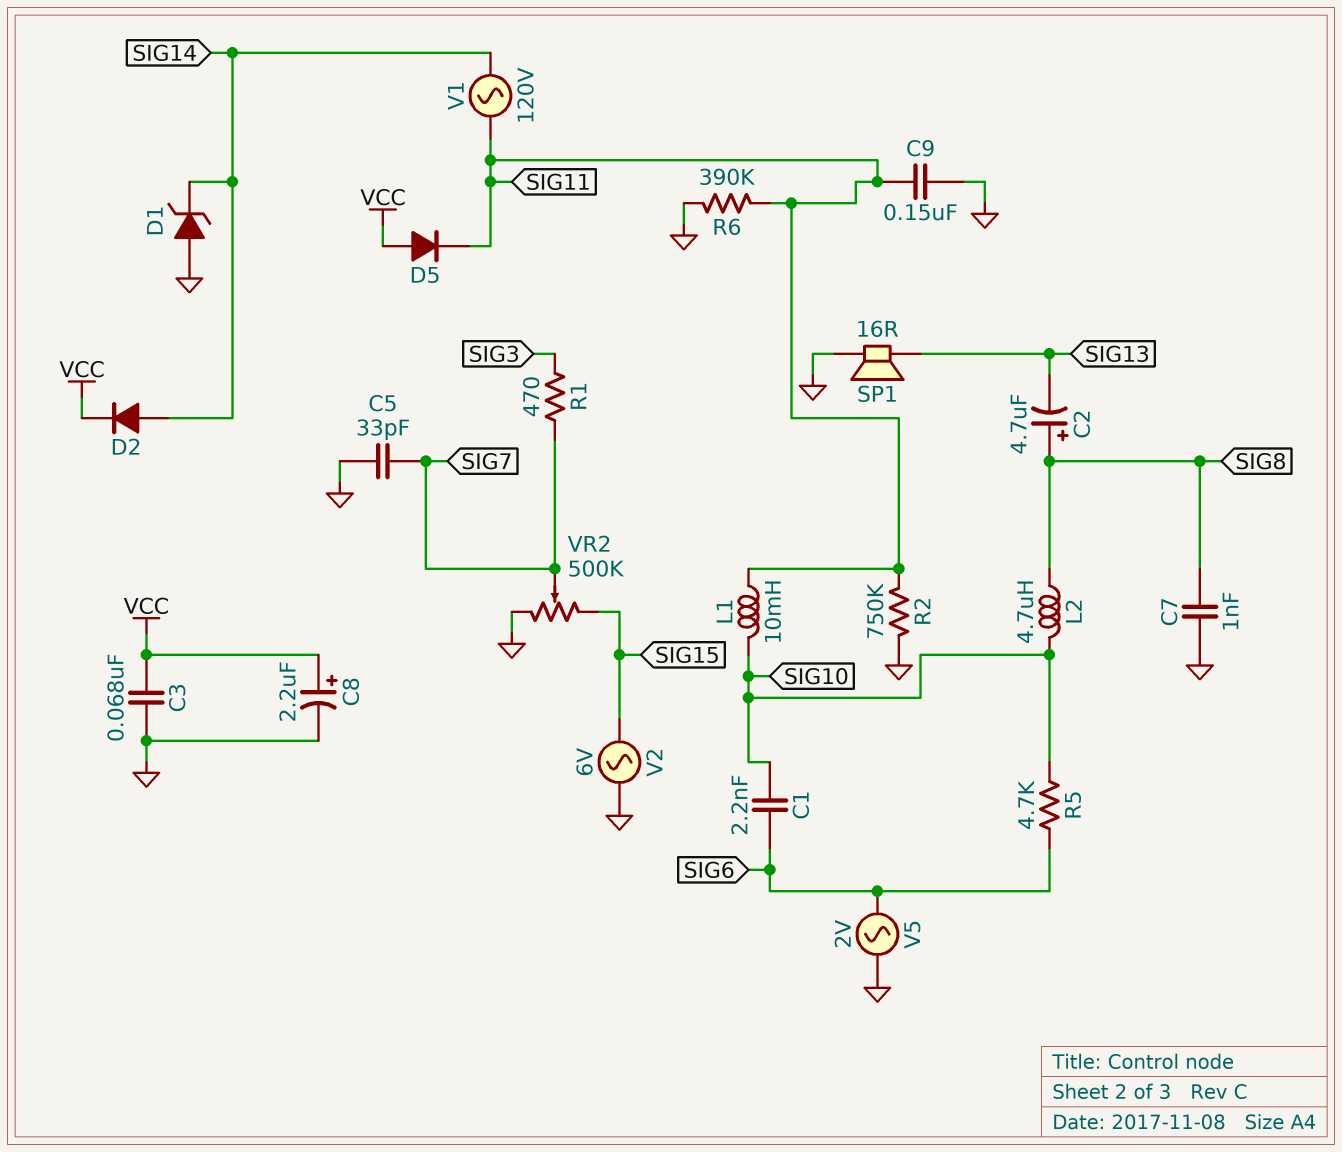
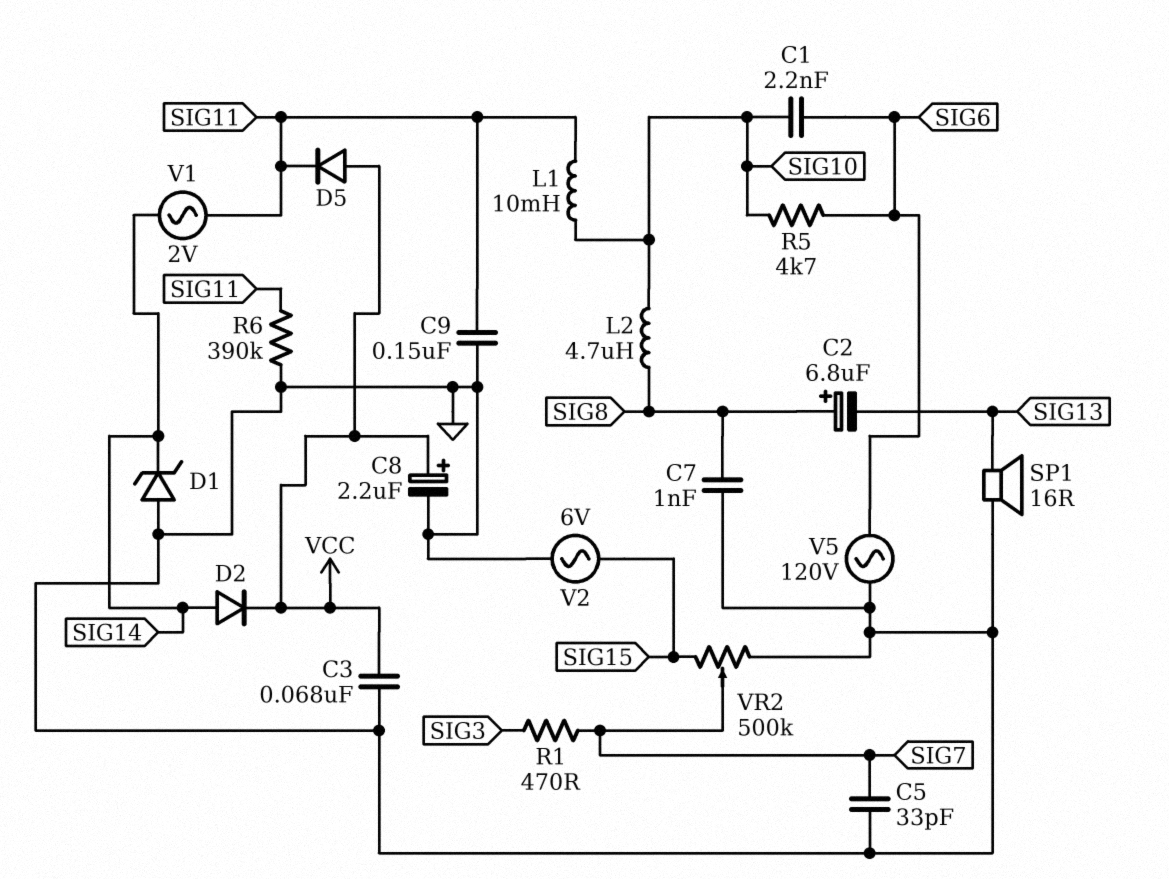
C2: 4.7uF (plus SIG8, minus SIG13) -> 6.8uF (plus SIG8, minus SIG13)
R2: 750k (GND, SIG11) -> none
V1: AC 120V (SIG11, SIG14) -> AC 2V (SIG11, SIG14)
V5: AC 2V (GND, SIG6) -> AC 120V (GND, SIG6)

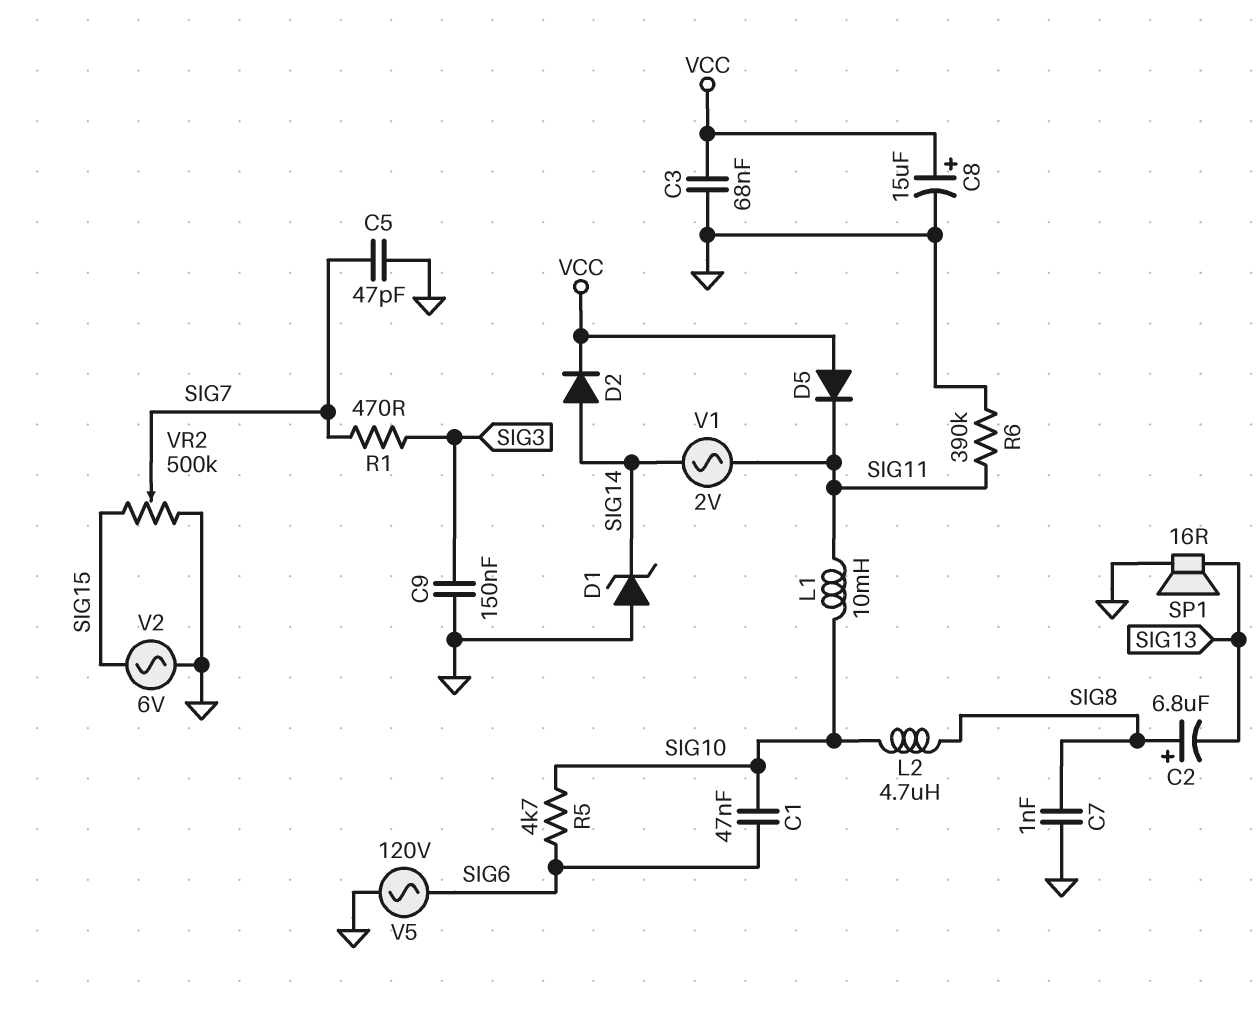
C1: 2.2nF (SIG6, SIG10) -> 47nF (SIG6, SIG10)
C5: 33pF (GND, SIG7) -> 47pF (GND, SIG7)
C8: 2.2uF (plus VCC, minus GND) -> 15uF (plus VCC, minus GND)
C9: 150nF (GND, SIG11) -> 150nF (GND, SIG3)

